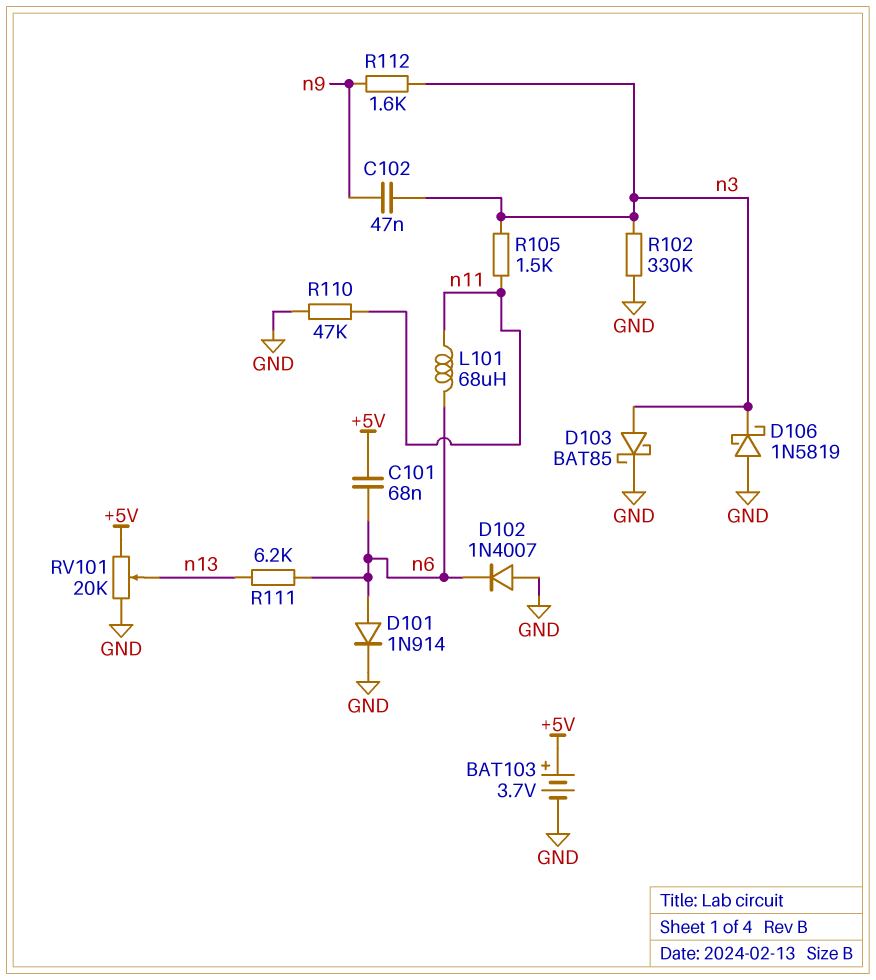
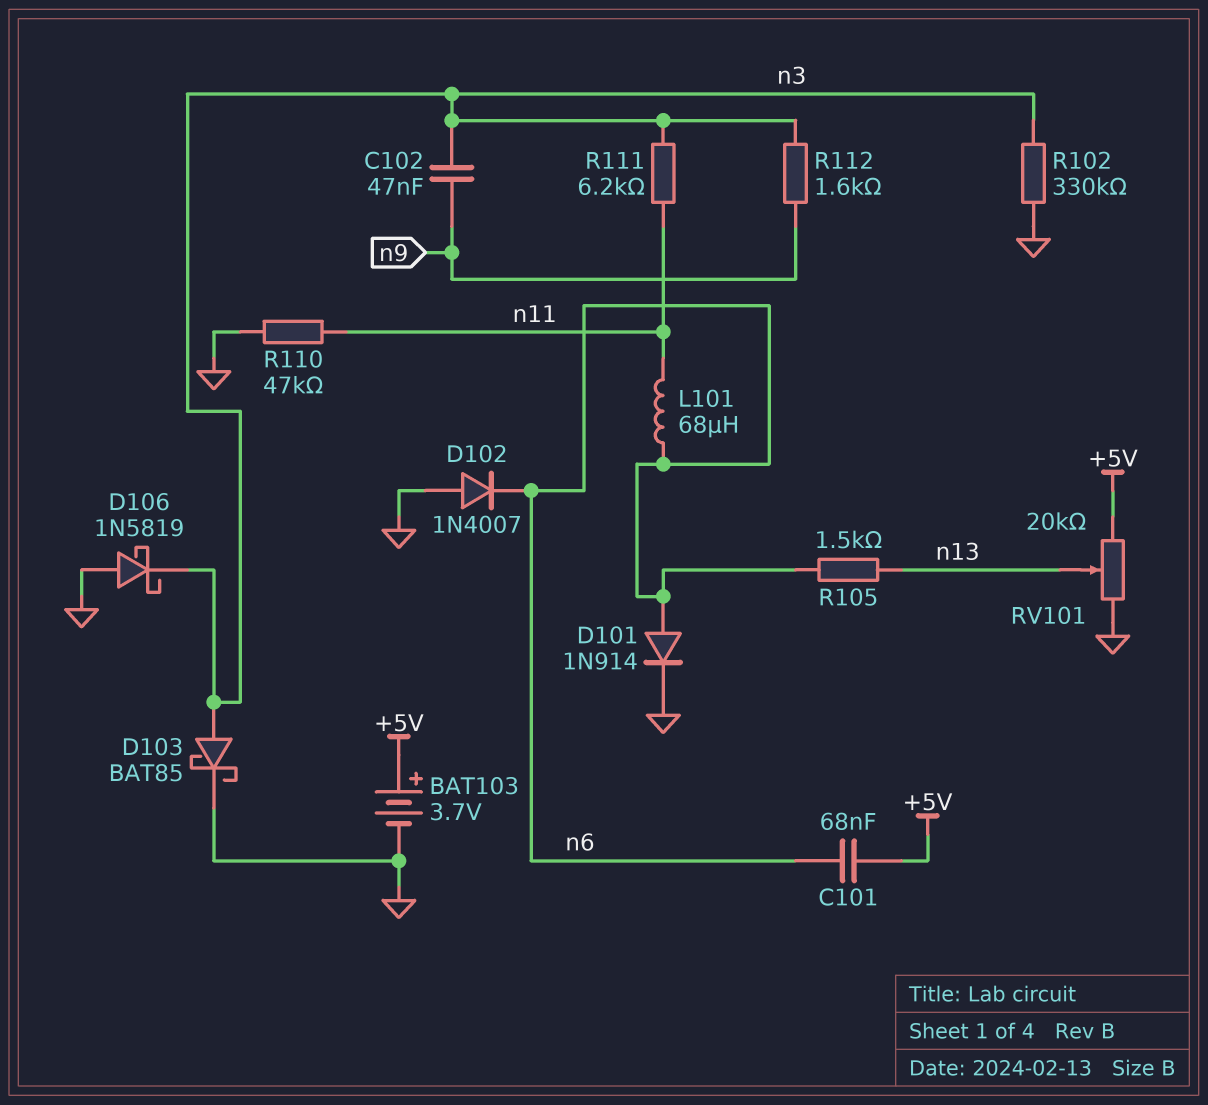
R105: 1.5k (n3, n11) -> 1.5k (n6, n13)
R111: 6.2k (n6, n13) -> 6.2k (n3, n11)

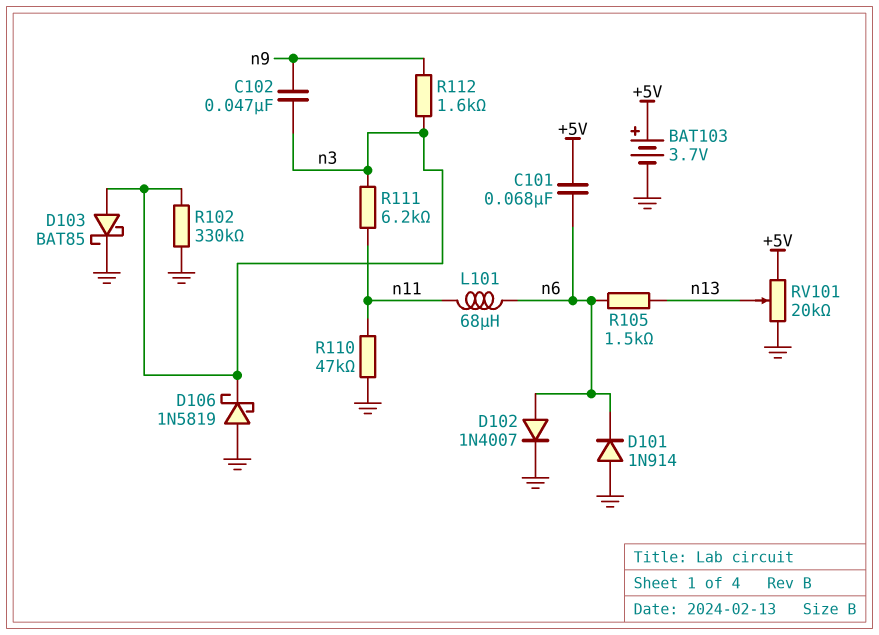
D101: diode 1N914 (A n6, K GND) -> diode 1N914 (A GND, K n6)
D102: diode 1N4007 (A GND, K n6) -> diode 1N4007 (A n6, K GND)

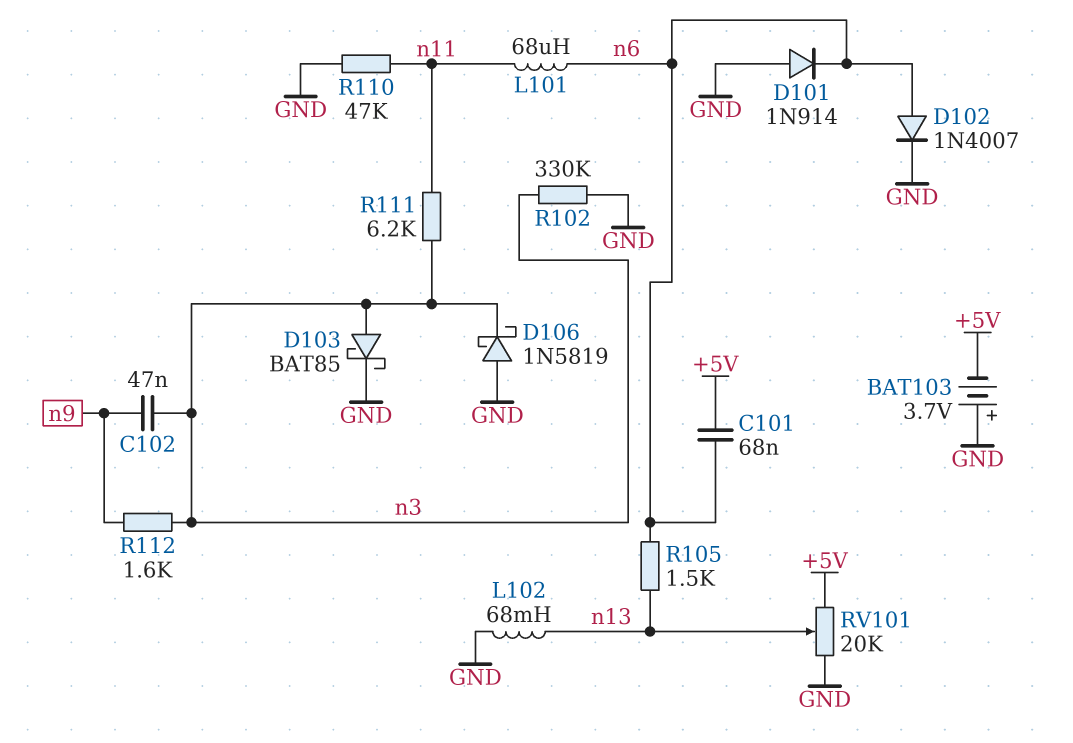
BAT103: 3.7V (plus +5V, minus GND) -> 3.7V (plus GND, minus +5V)
L102: none -> 68mH (GND, n13)

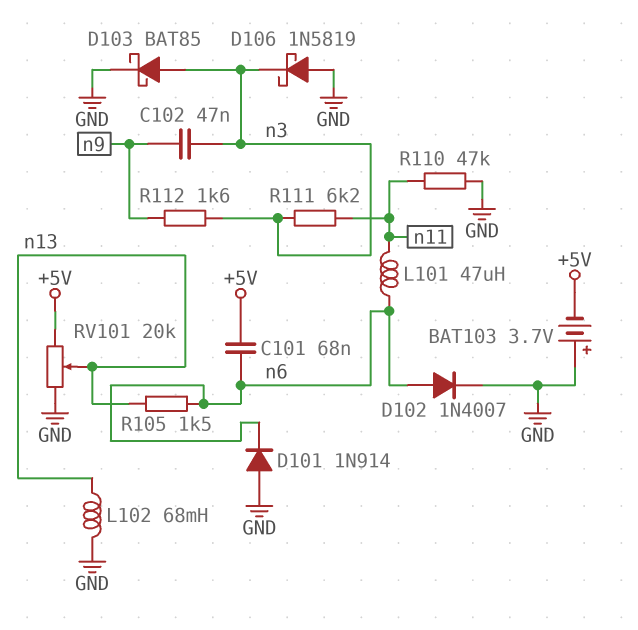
L101: 68uH (n6, n11) -> 47uH (n6, n11)
R102: 330k (GND, n3) -> none

